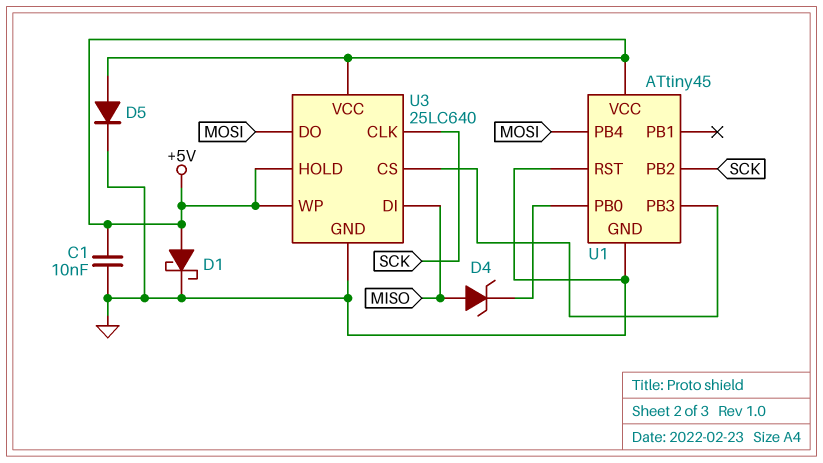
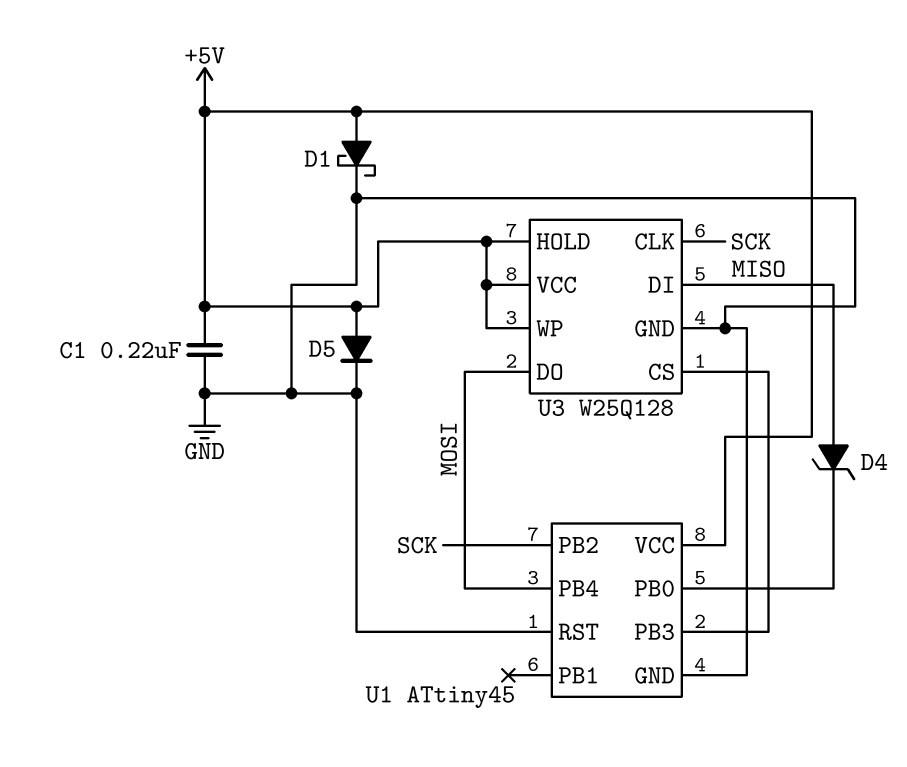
C1: 10nF (+5V, GND) -> 220nF (+5V, GND)
U3: 25LC640 -> W25Q128

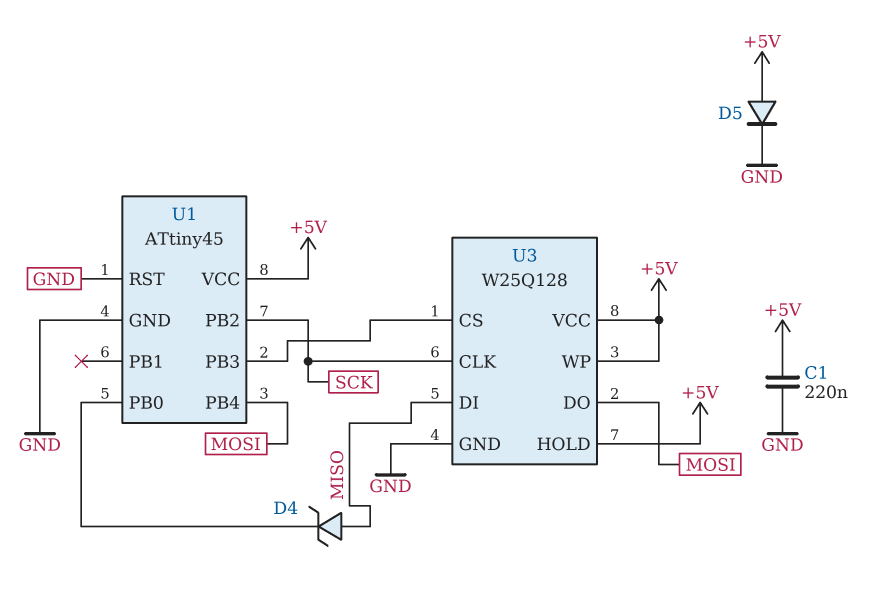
D1: schottky (A +5V, K GND) -> none

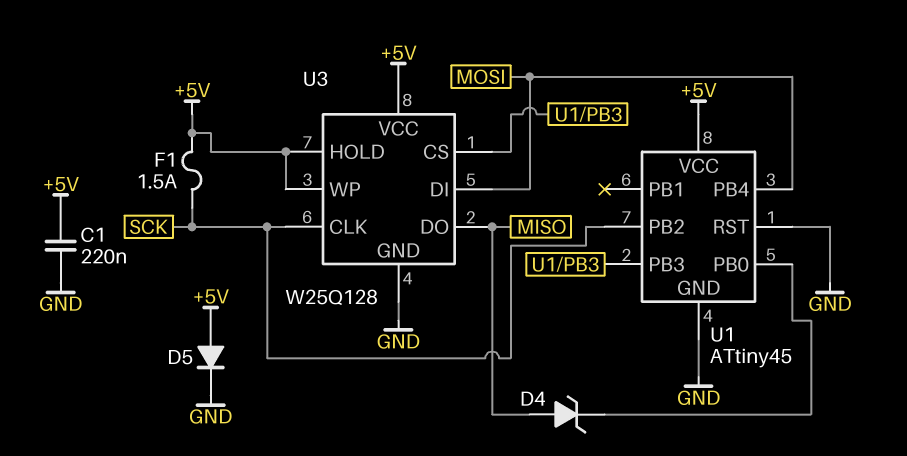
F1: none -> 1.5A (+5V, SCK)
U3 pin DI: MISO -> MOSI
U3 pin DO: MOSI -> MISO

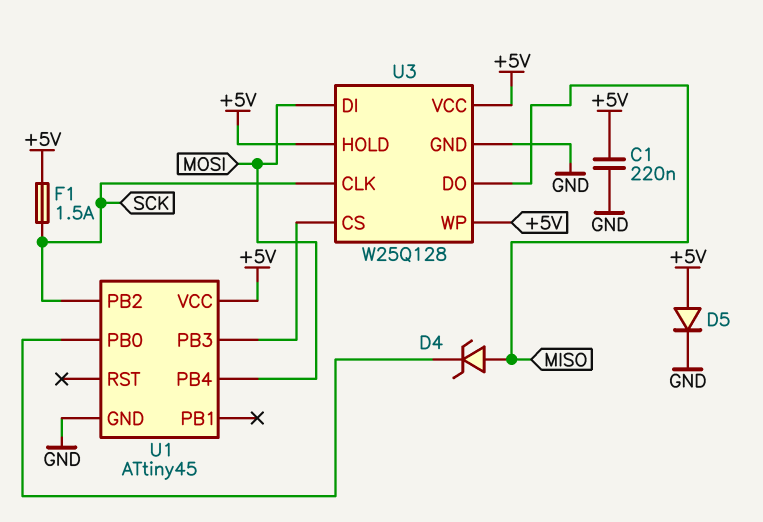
U1 pin RST: GND -> none

